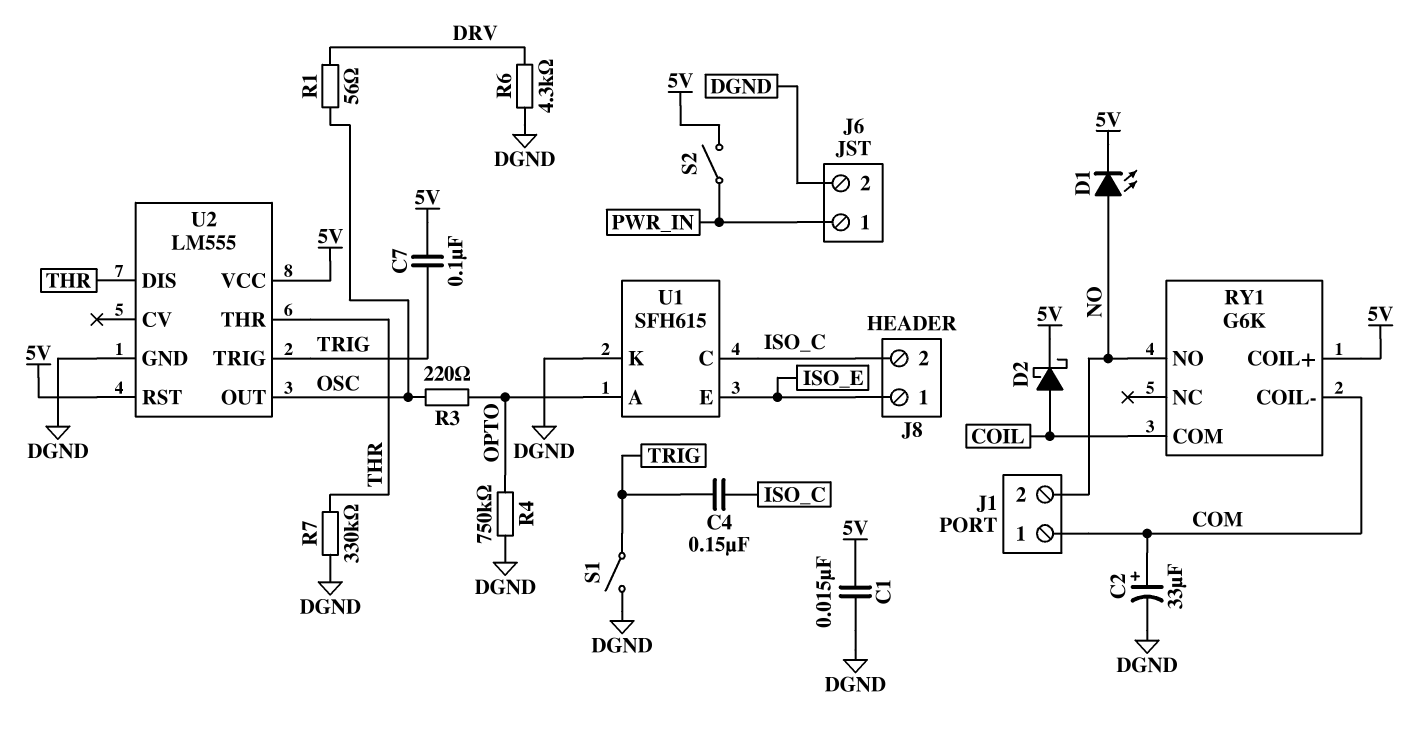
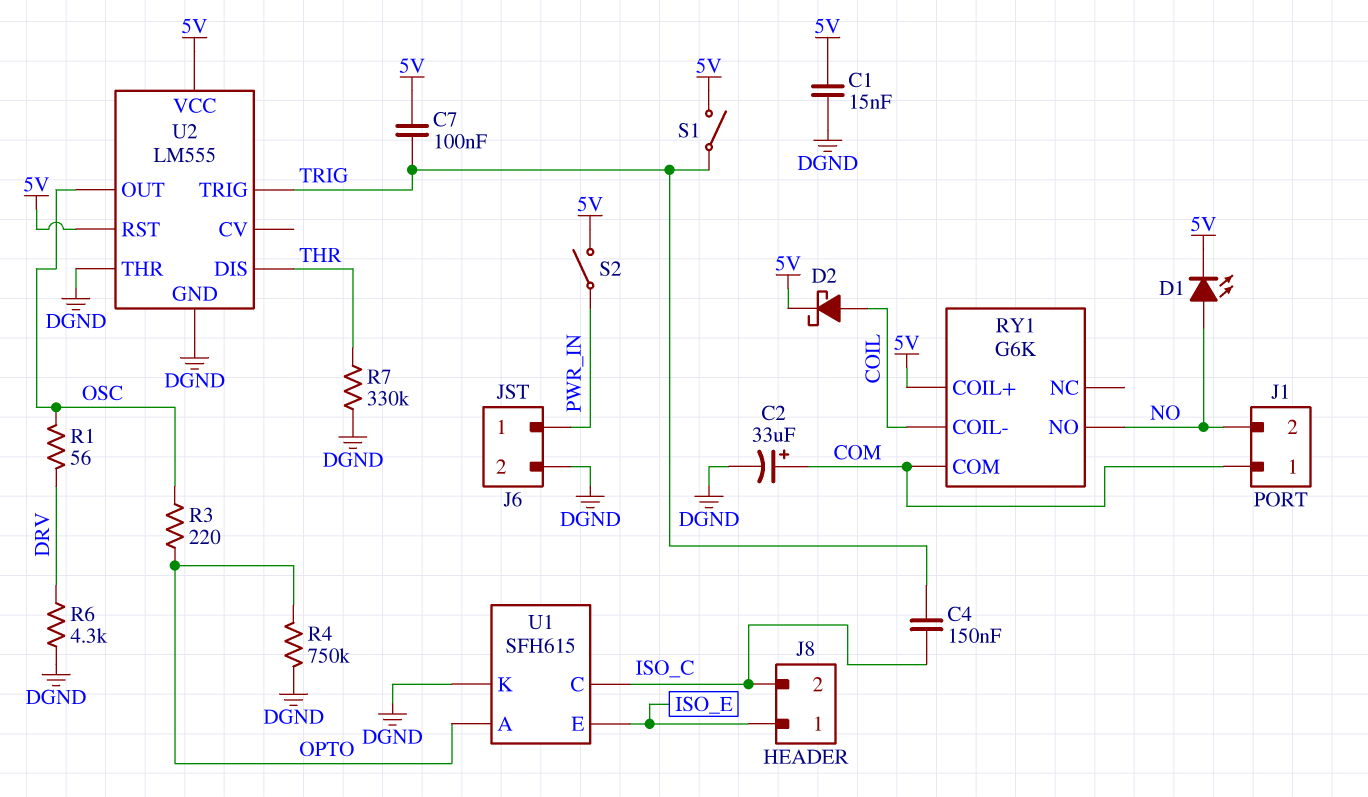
RY1 pin COIL-: COM -> COIL
RY1 pin COM: COIL -> COM
S1: switch (DGND, TRIG) -> switch (5V, TRIG)
U2 pin THR: THR -> DGND

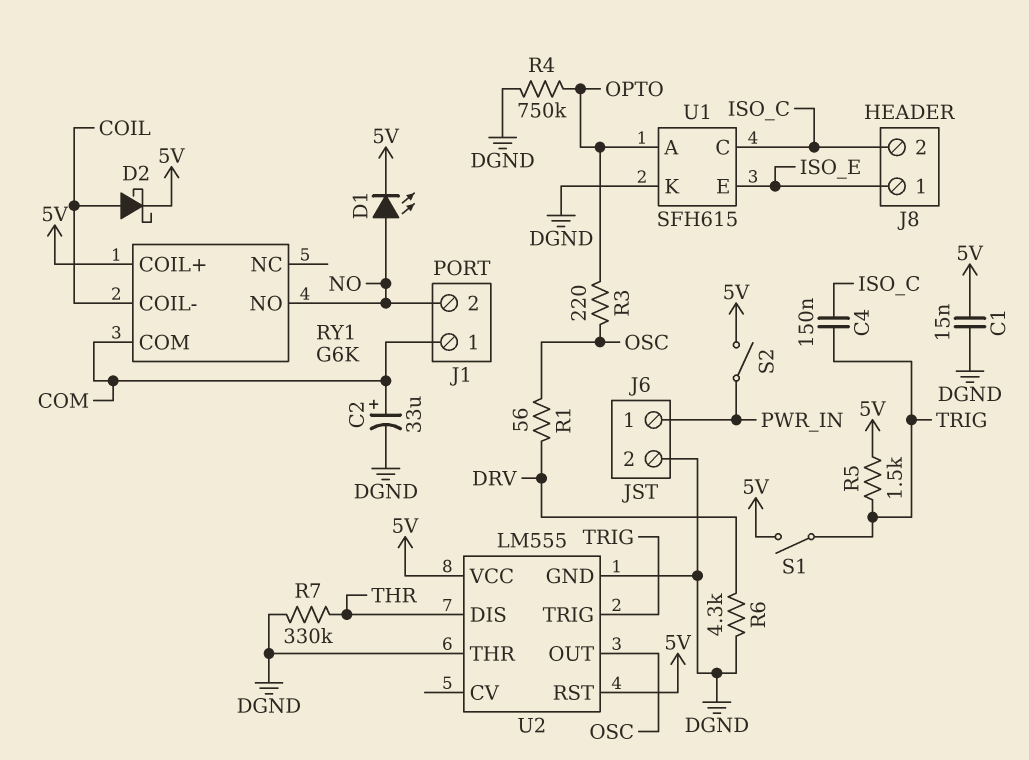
C7: 100nF (5V, TRIG) -> none
R5: none -> 1.5k (5V, TRIG)

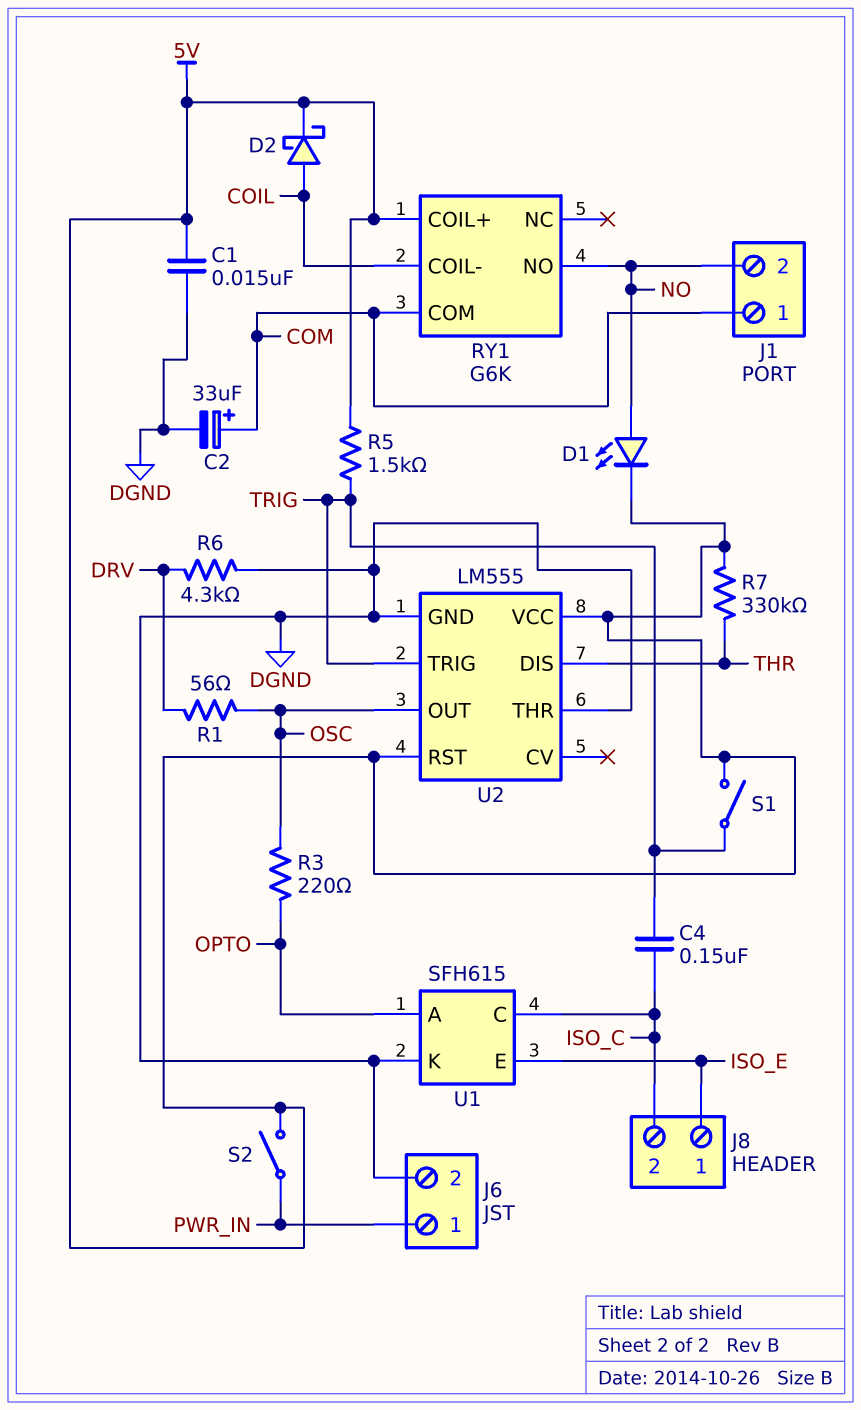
R4: 750k (DGND, OPTO) -> none
R7: 330k (DGND, THR) -> 330k (5V, THR)

